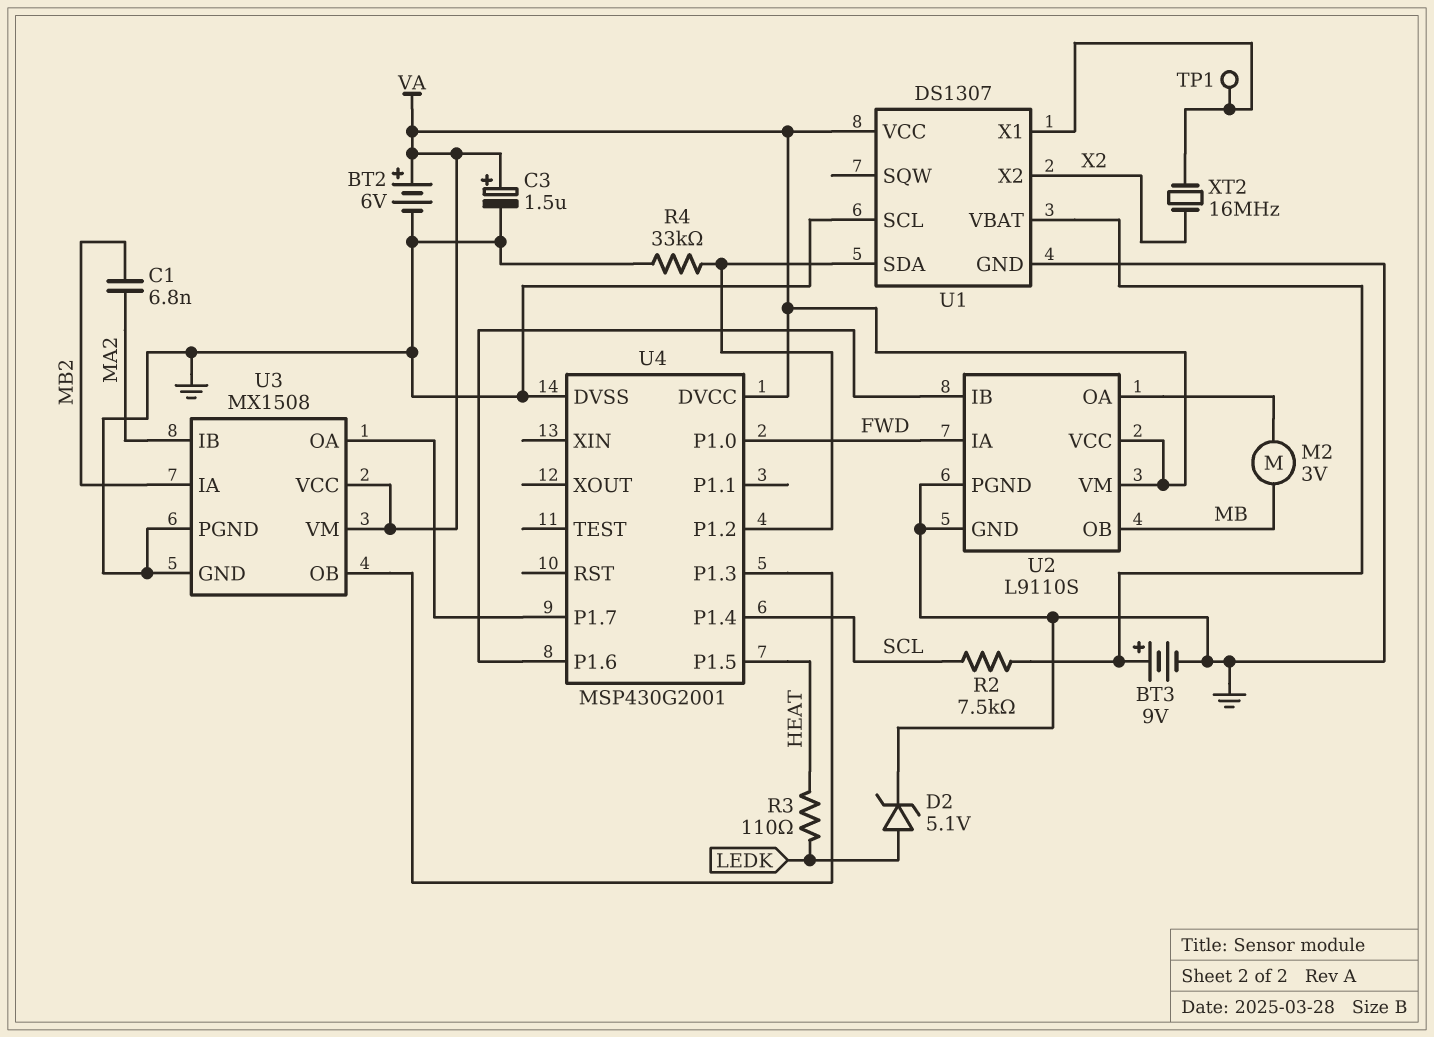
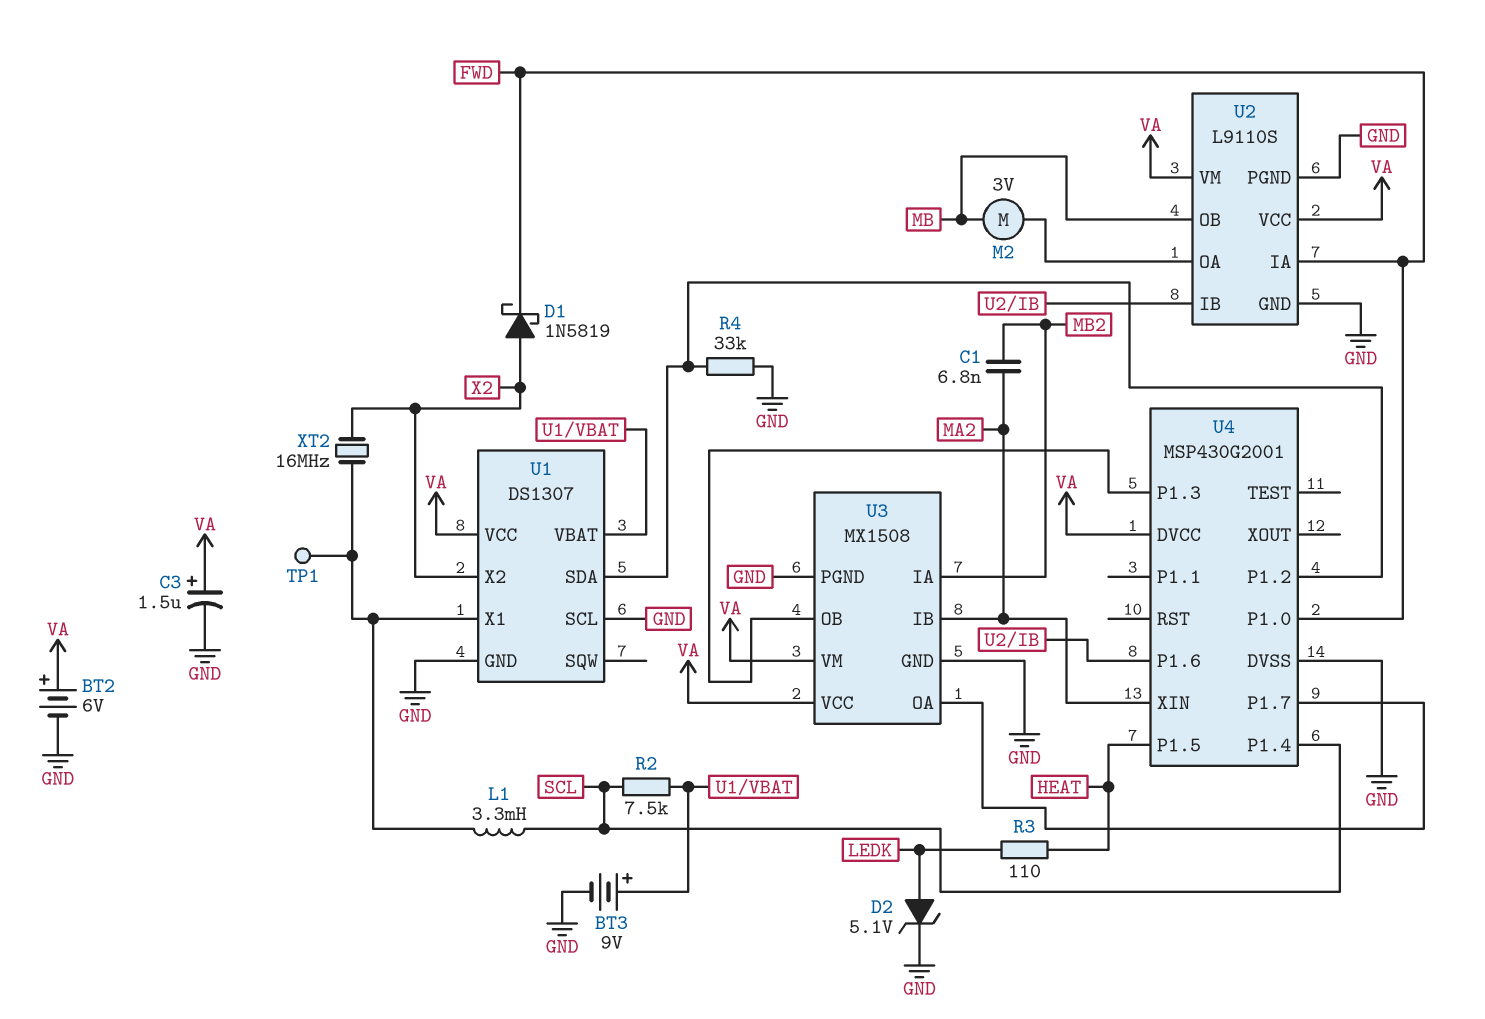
D1: none -> schottky 1N5819 (A X2, K FWD)
L1: none -> 3.3mH (SCL, U1/X1)
U4 pin XIN: none -> MA2

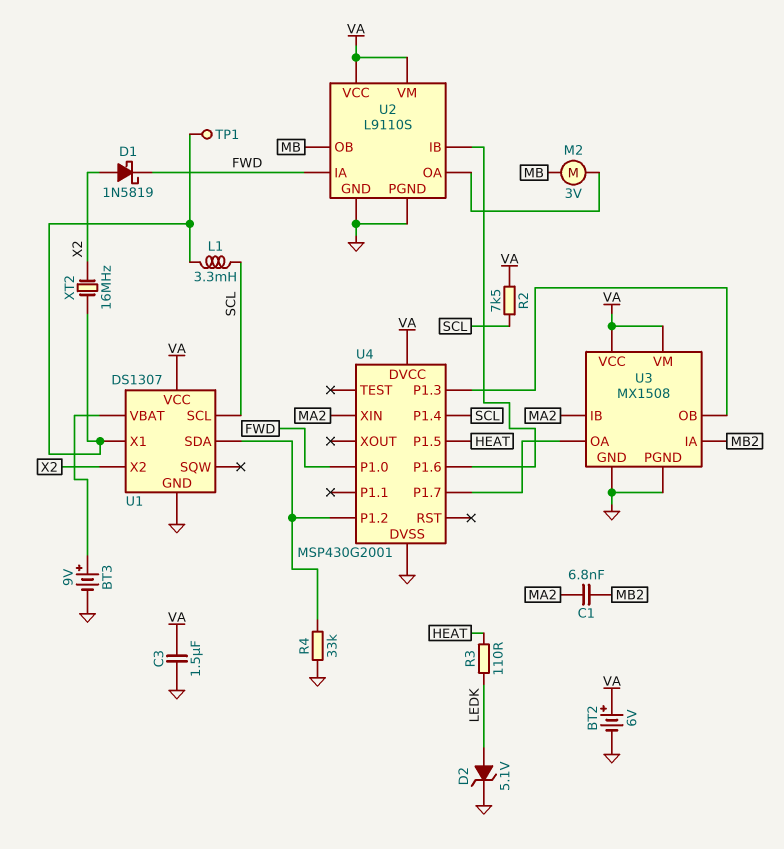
C3: 1.5uF (plus VA, minus GND) -> 1.5uF (GND, VA)
R2: 7.5k (SCL, U1/VBAT) -> 7.5k (SCL, VA)
U1 pin SCL: GND -> SCL

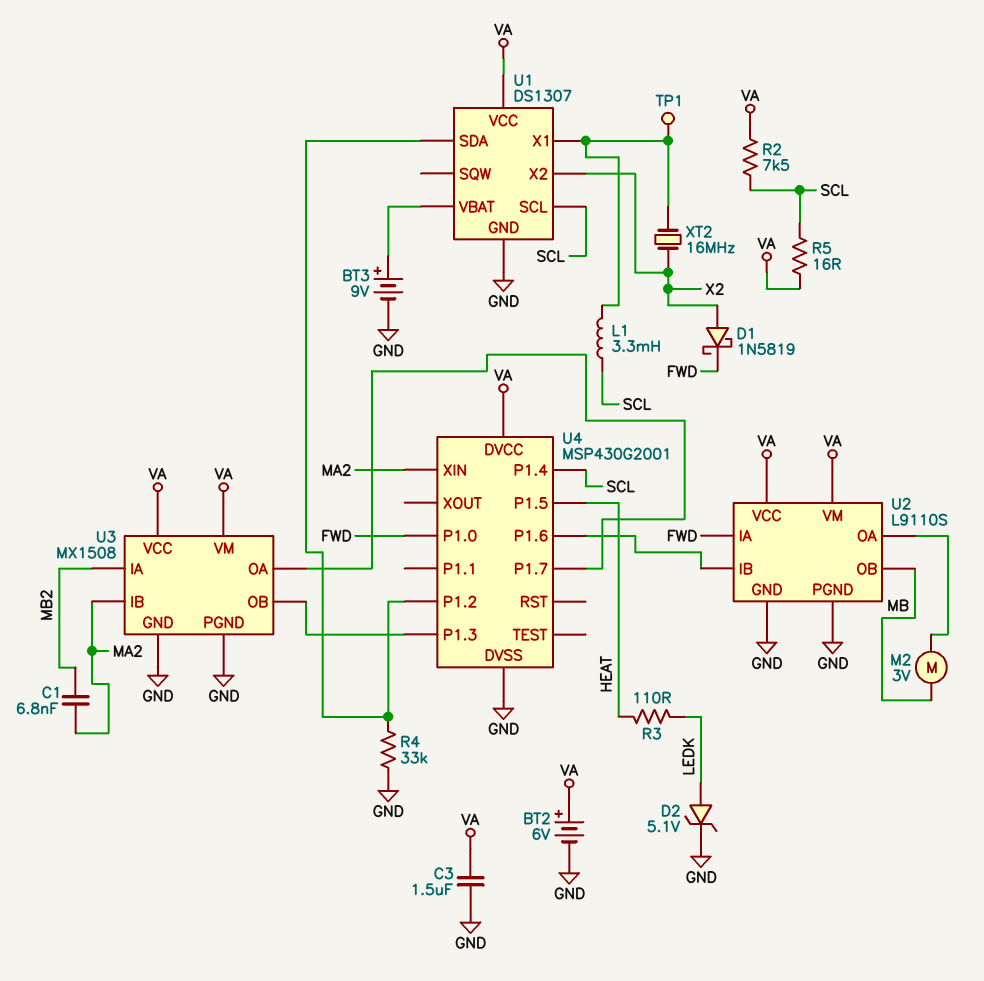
R5: none -> 16 (SCL, VA)

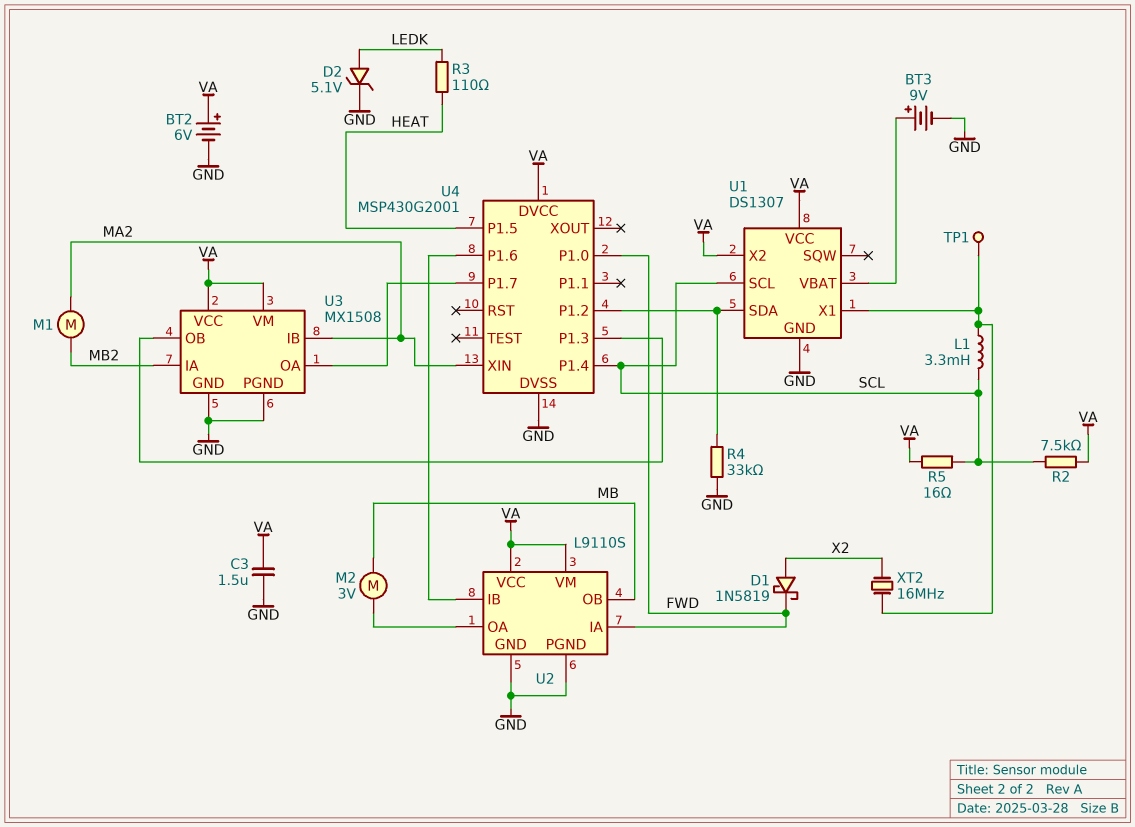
C1: 6.8nF (MA2, MB2) -> none
M1: none -> motor (MA2, MB2)
U1 pin X2: X2 -> VA

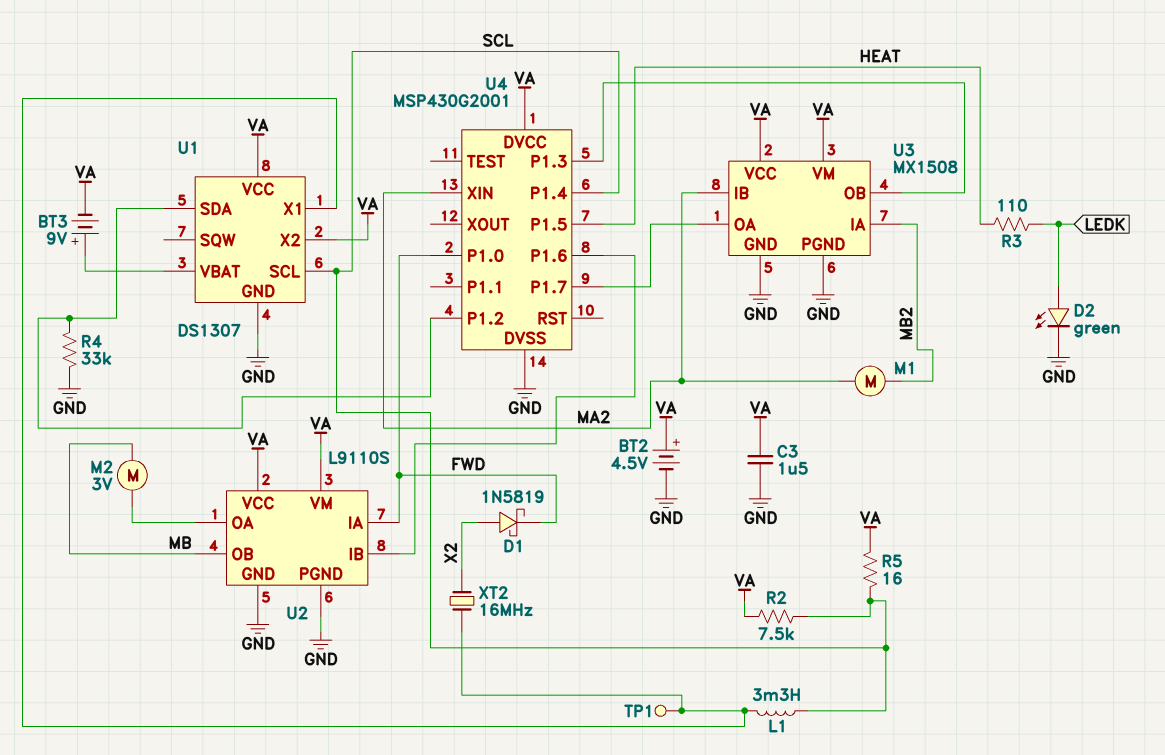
BT2: 6V (plus VA, minus GND) -> 4.5V (plus VA, minus GND)
BT3: 9V (plus U1/VBAT, minus GND) -> 9V (plus U1/VBAT, minus VA)
D2: zener 5.1V (A LEDK, K GND) -> LED green (A LEDK, K GND)

